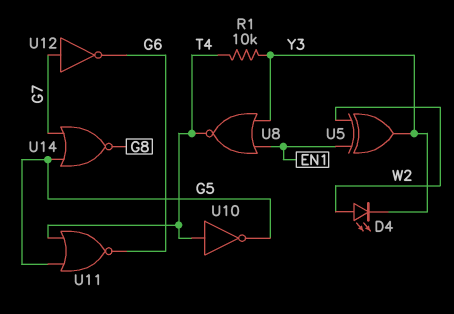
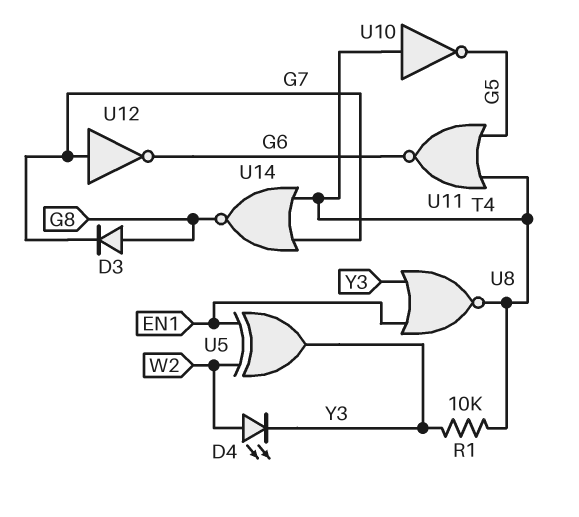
D3: none -> diode (A G8, K G7)
U14: NOR (in G5, in G7, out G8) -> NOR (in G7, in T4, out G8)

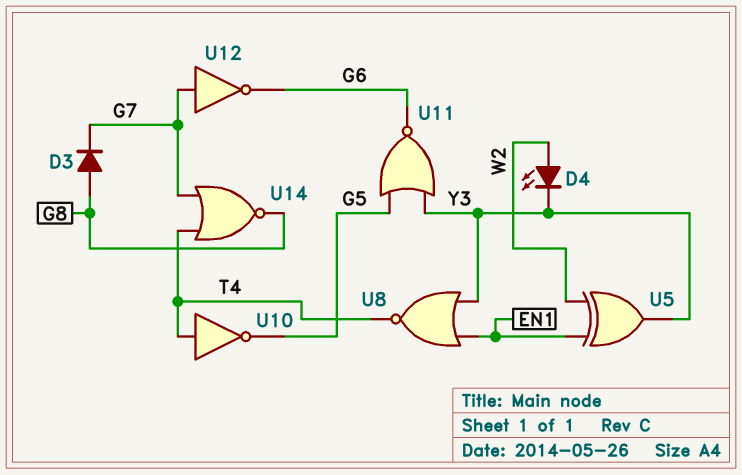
R1: 10k (T4, Y3) -> none
U11: NOR (in G5, in T4, out G6) -> NOR (in G5, in Y3, out G6)

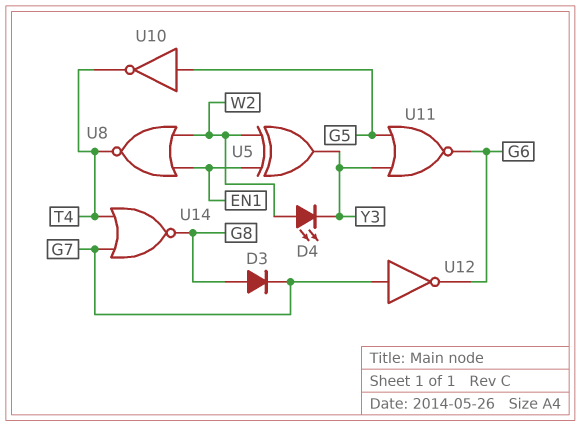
U8: NOR (in EN1, in Y3, out T4) -> NOR (in EN1, in W2, out T4)
U10: NOT (in T4, out G5) -> NOT (in G5, out T4)

